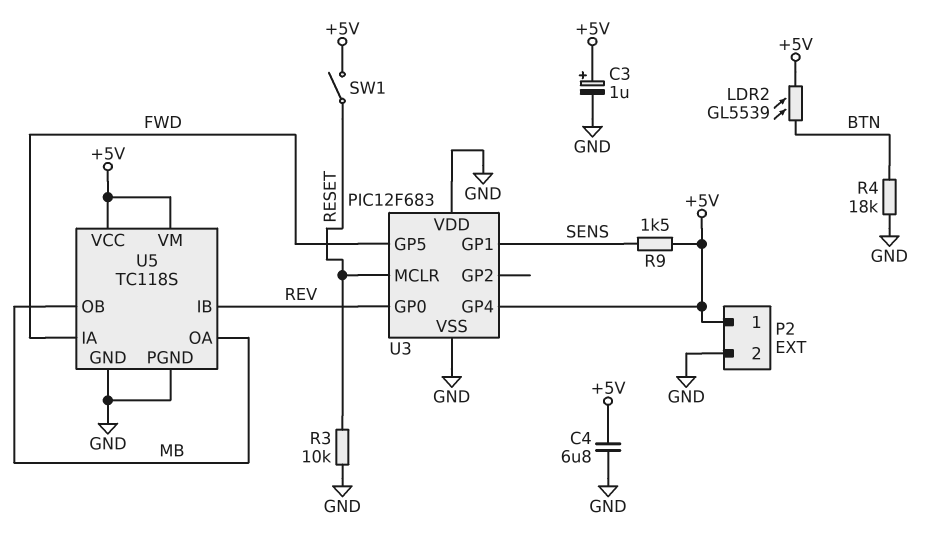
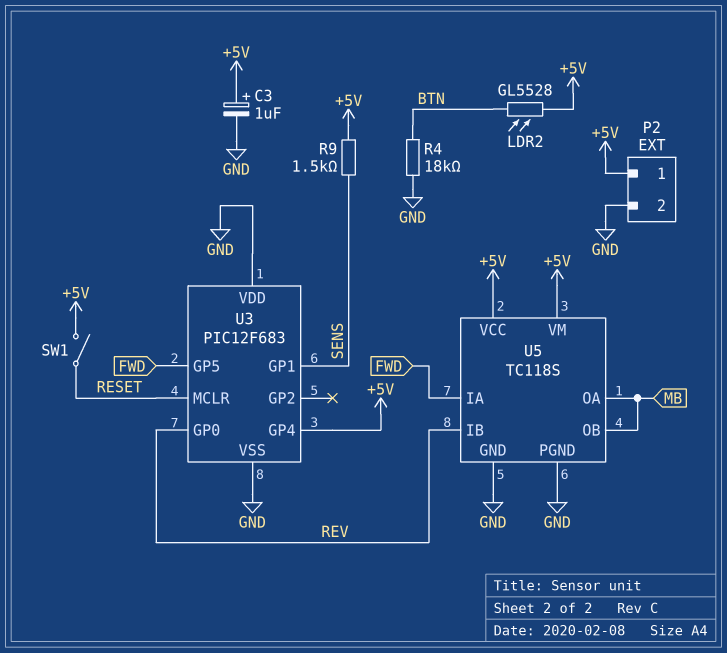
C4: 6.8uF (+5V, GND) -> none
LDR2: GL5539 (+5V, BTN) -> GL5528 (+5V, BTN)
R3: 10k (GND, RESET) -> none

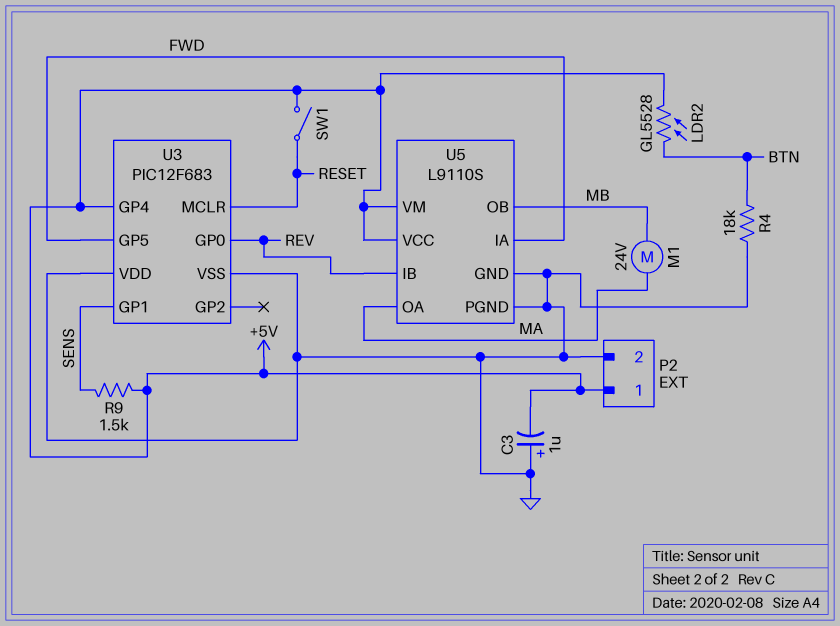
C3: 1uF (plus +5V, minus GND) -> 1uF (plus GND, minus +5V)
M1: none -> motor 24V (MA, MB)
U5: TC118S -> L9110S
U5 pin OA: MB -> MA

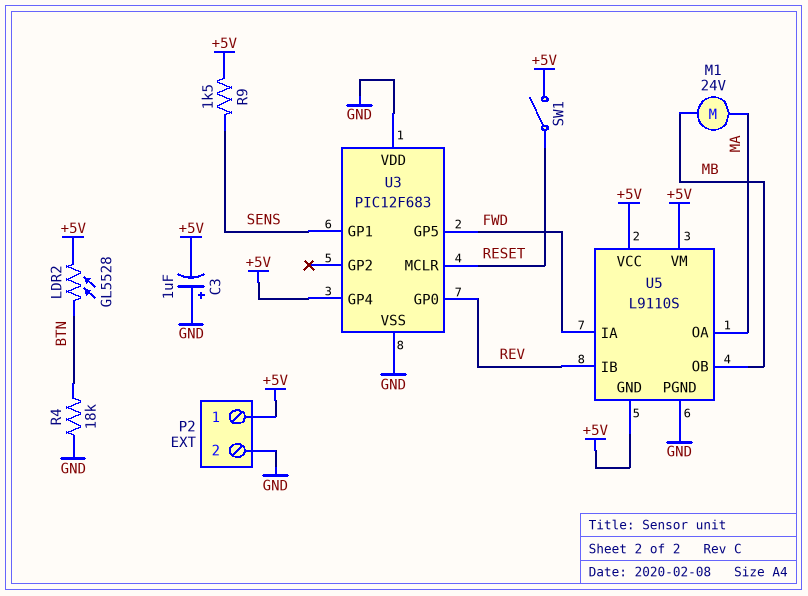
U5 pin GND: GND -> +5V

